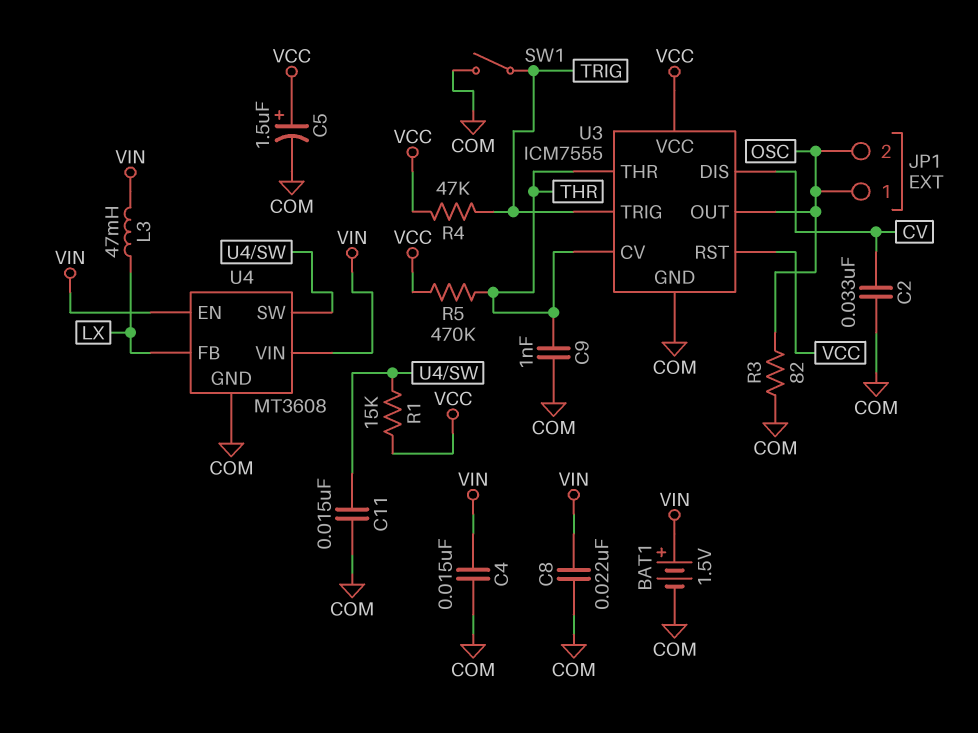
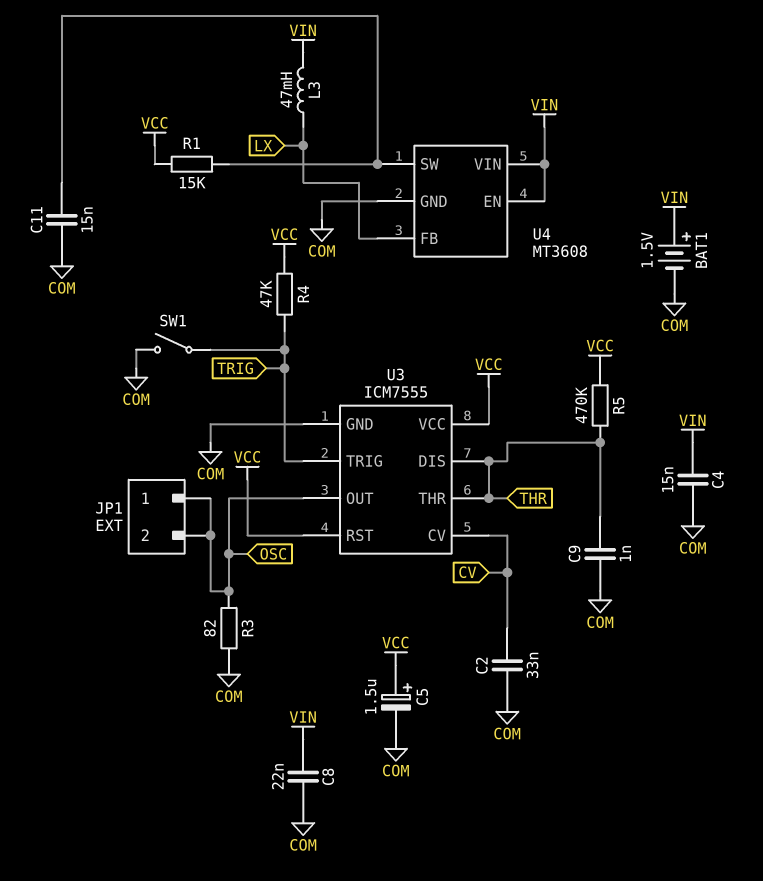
U3 pin CV: THR -> CV
U3 pin DIS: CV -> THR

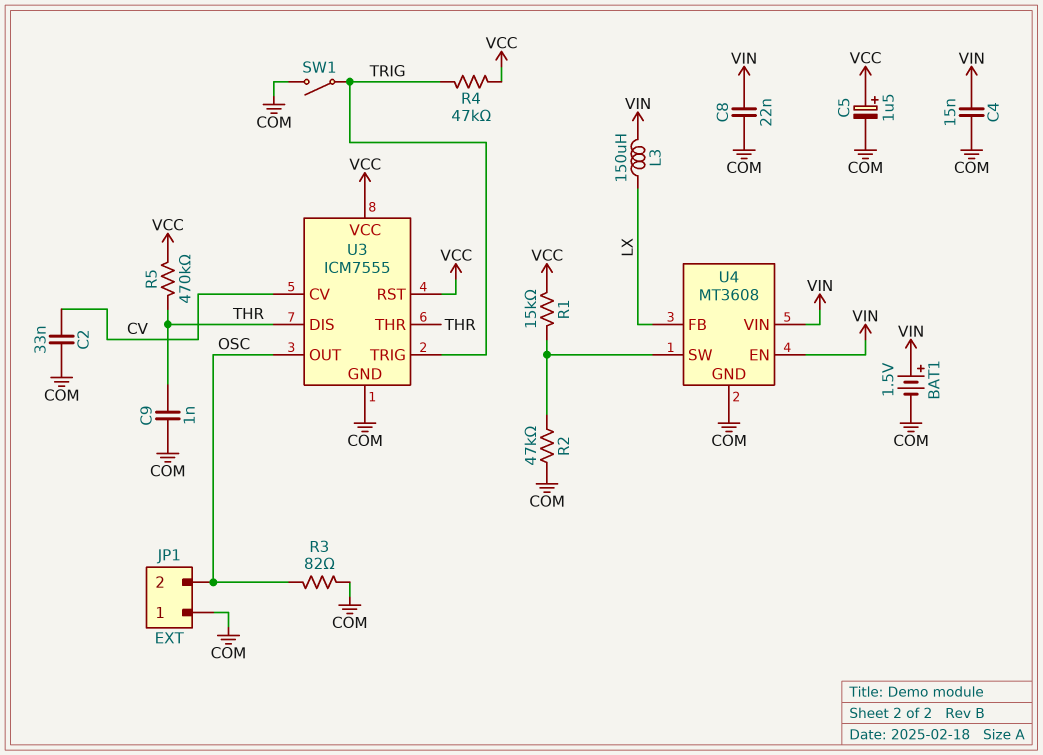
C11: 15nF (COM, U4/SW) -> none
JP1 pin 1: OSC -> COM
L3: 47mH (LX, VIN) -> 150uH (LX, VIN)
R2: none -> 47k (COM, U4/SW)

